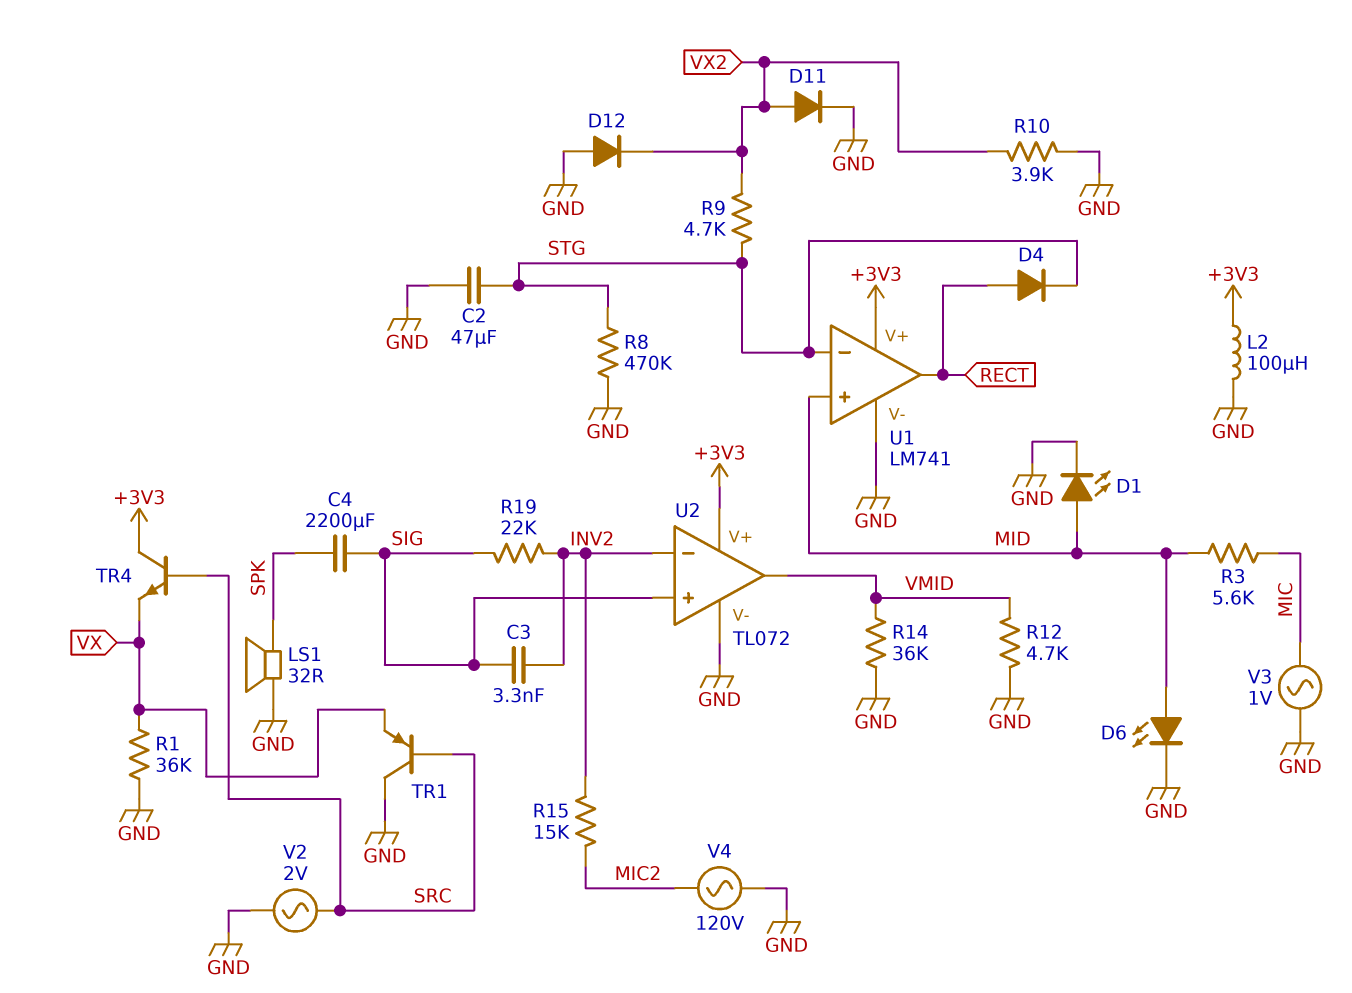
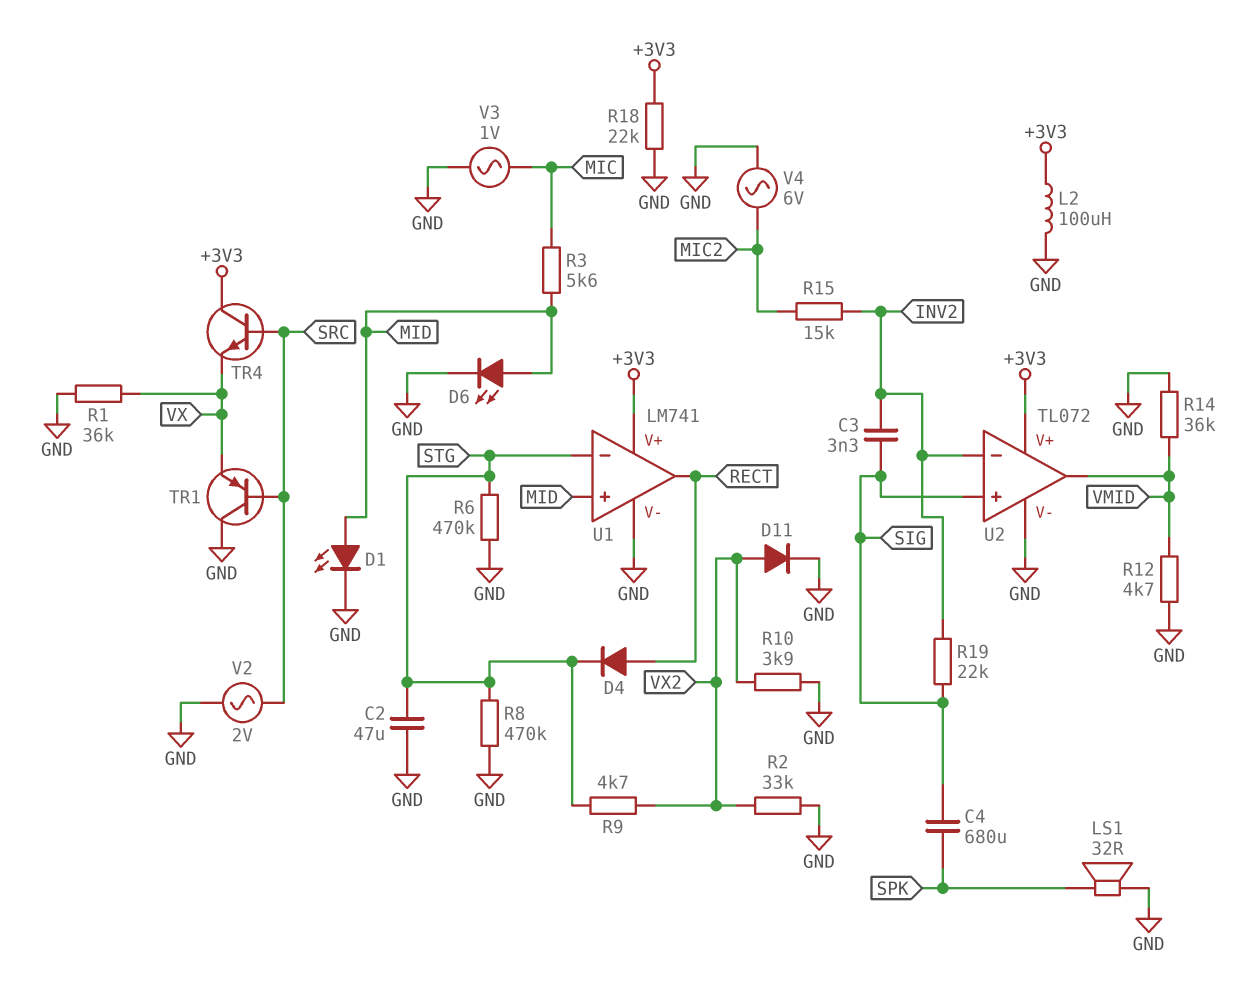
C4: 2200uF (SIG, SPK) -> 680uF (SIG, SPK)
D12: diode (A GND, K VX2) -> none
R2: none -> 33k (GND, VX2)
R6: none -> 470k (GND, STG)
R18: none -> 22k (+3V3, GND)
V4: AC 120V (GND, MIC2) -> AC 6V (GND, MIC2)

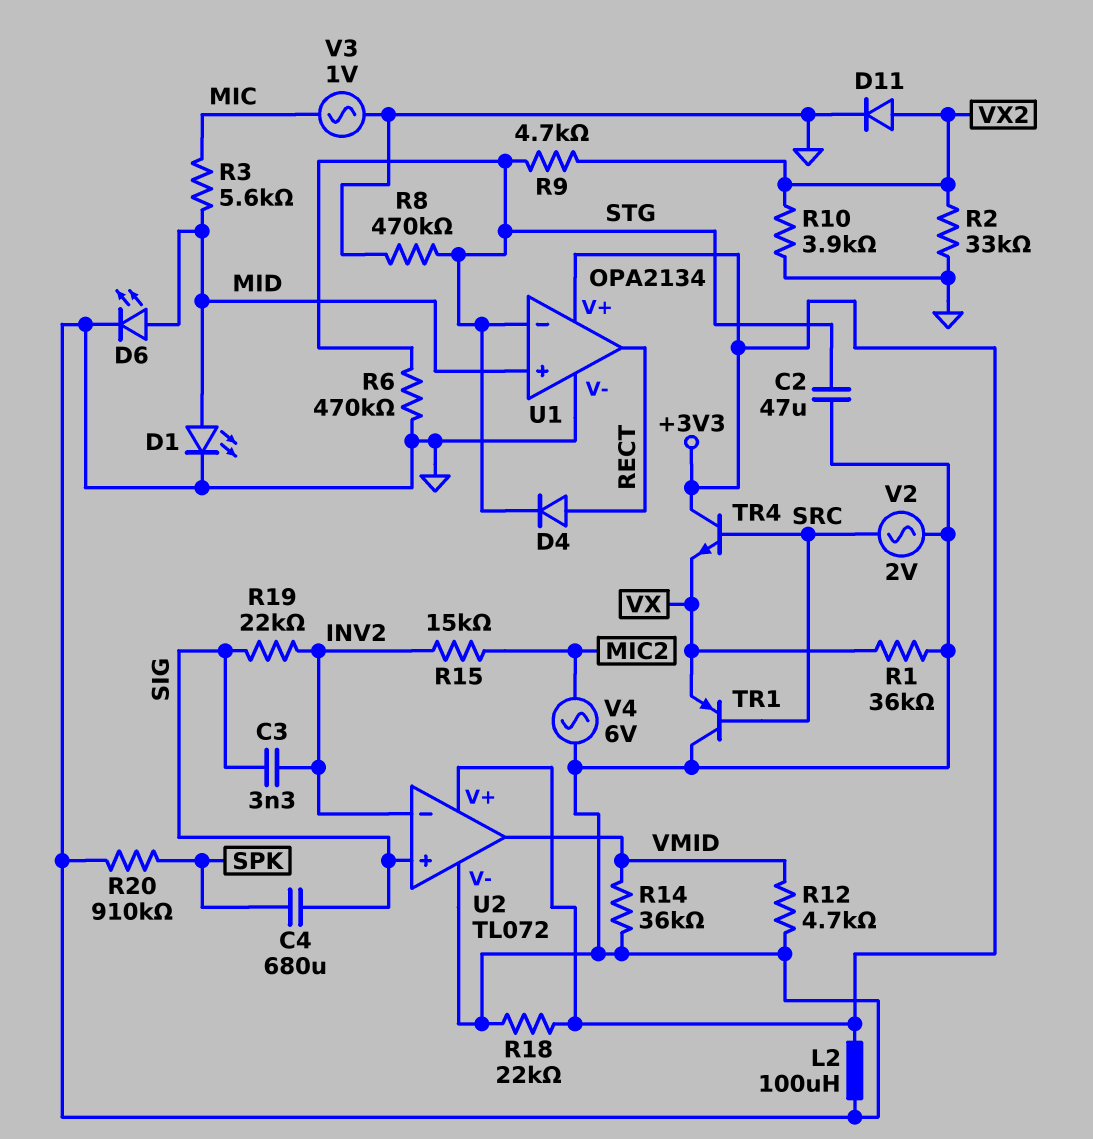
LS1: speaker 32R (GND, SPK) -> none
R20: none -> 910k (GND, SPK)
U1: LM741 -> OPA2134

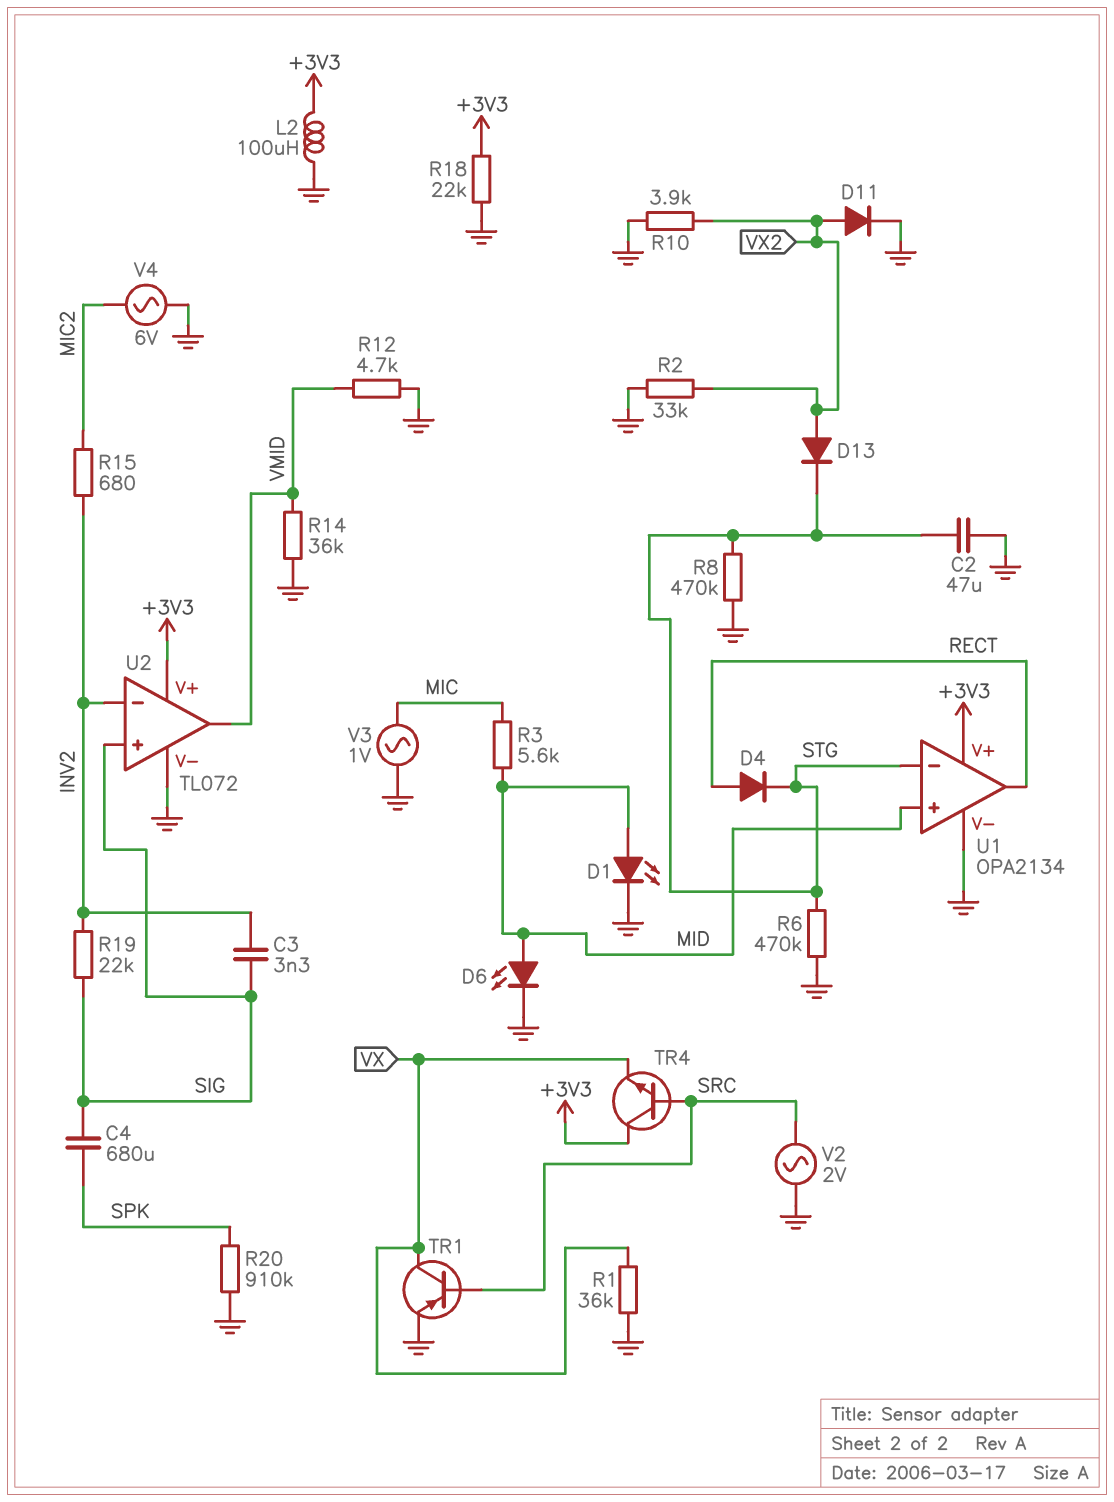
D13: none -> diode (A VX2, K STG)
R9: 4.7k (STG, VX2) -> none
R15: 15k (INV2, MIC2) -> 680 (INV2, MIC2)
TR1: PNP (B SRC, C GND, E VX) -> PNP (B SRC, C VX, E GND)

